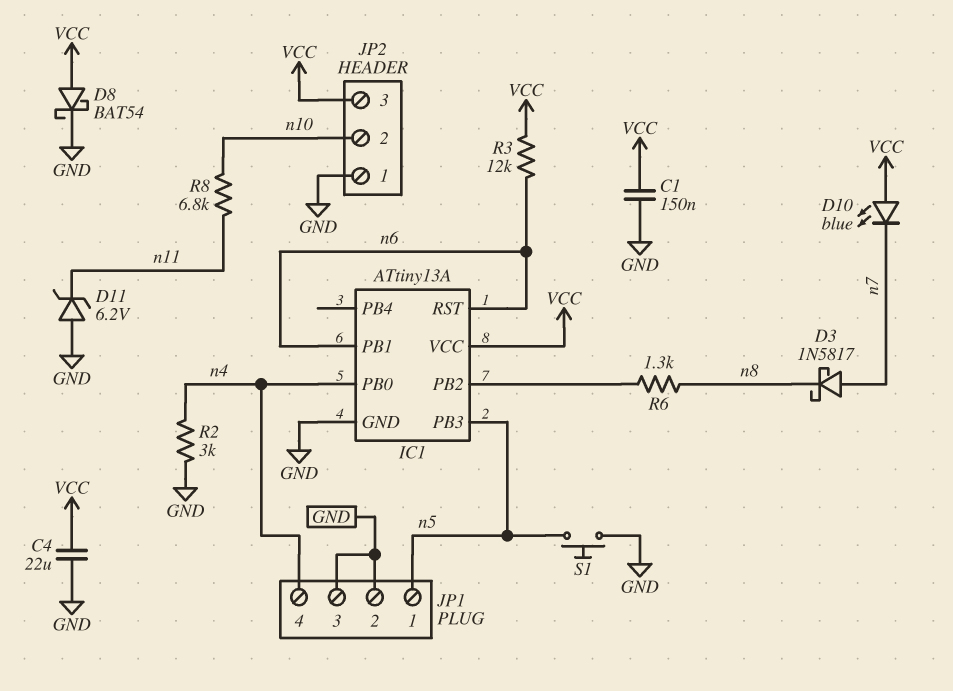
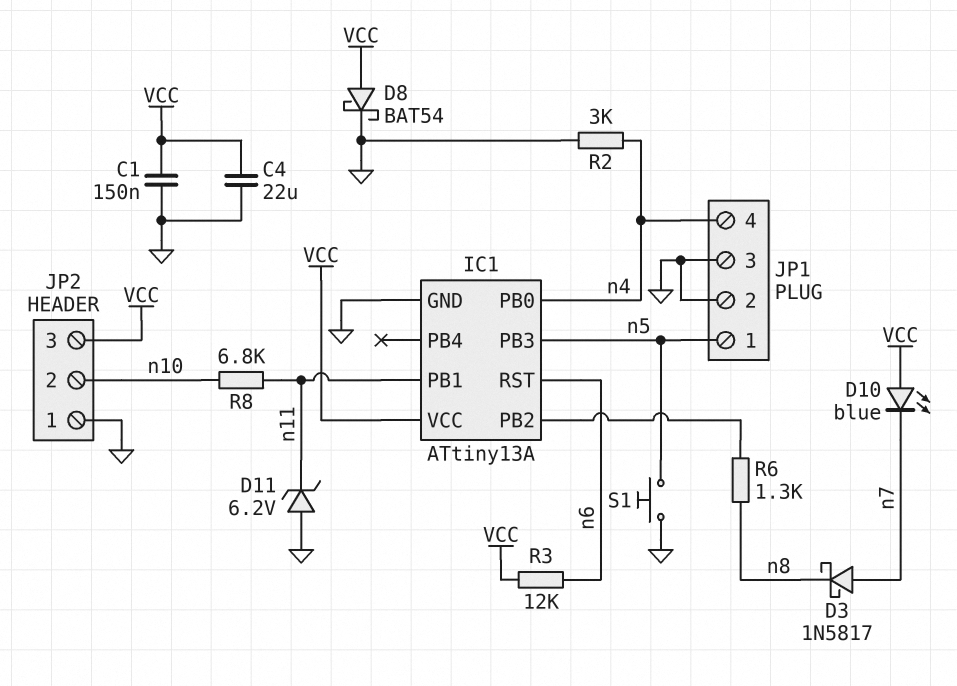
IC1 pin PB1: n6 -> n11

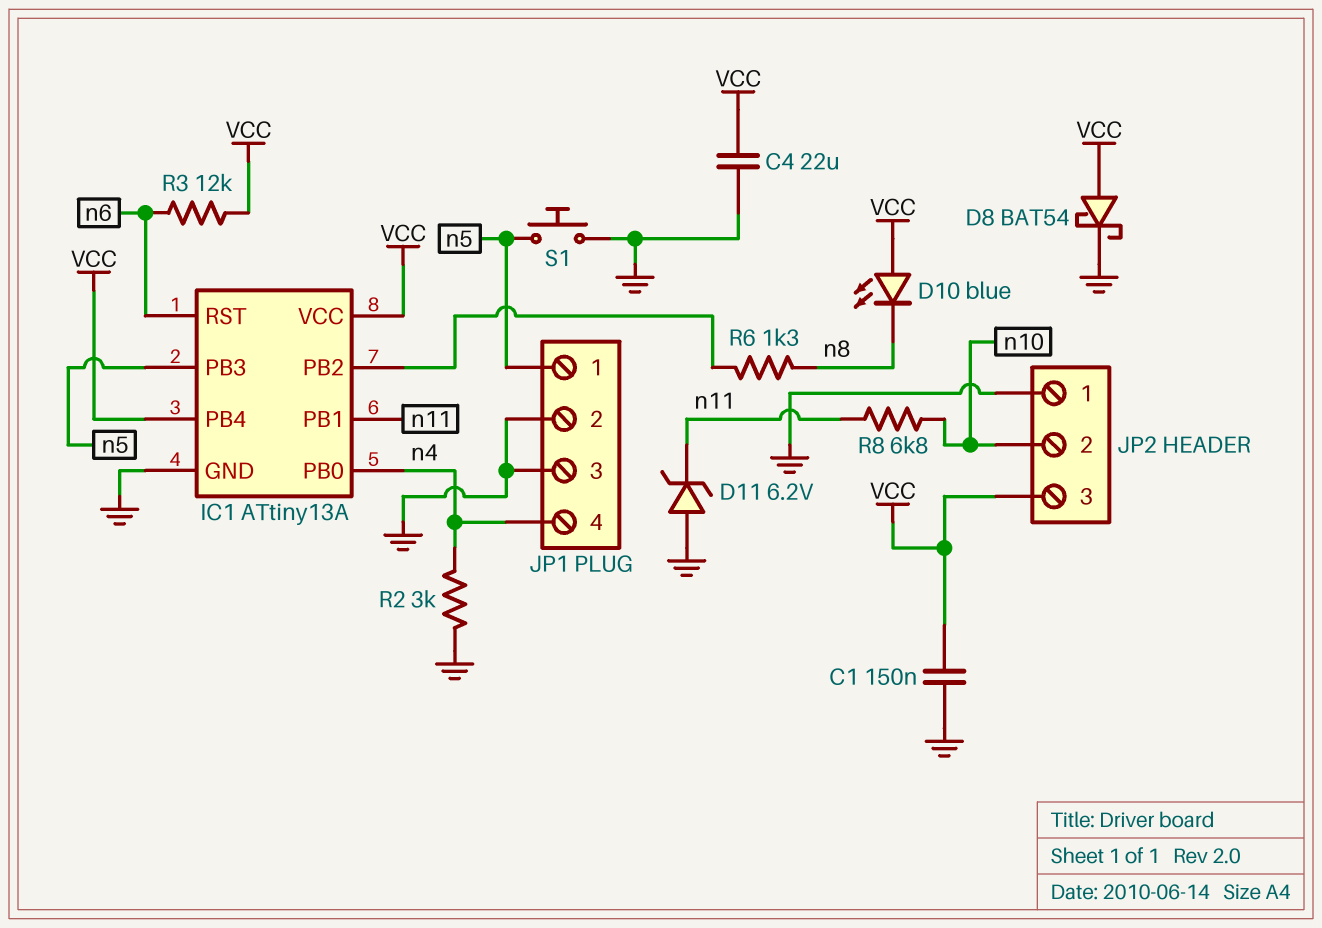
D3: schottky 1N5817 (A n7, K n8) -> none
D10: LED blue (A VCC, K n7) -> LED blue (A VCC, K n8)
IC1 pin PB4: none -> VCC

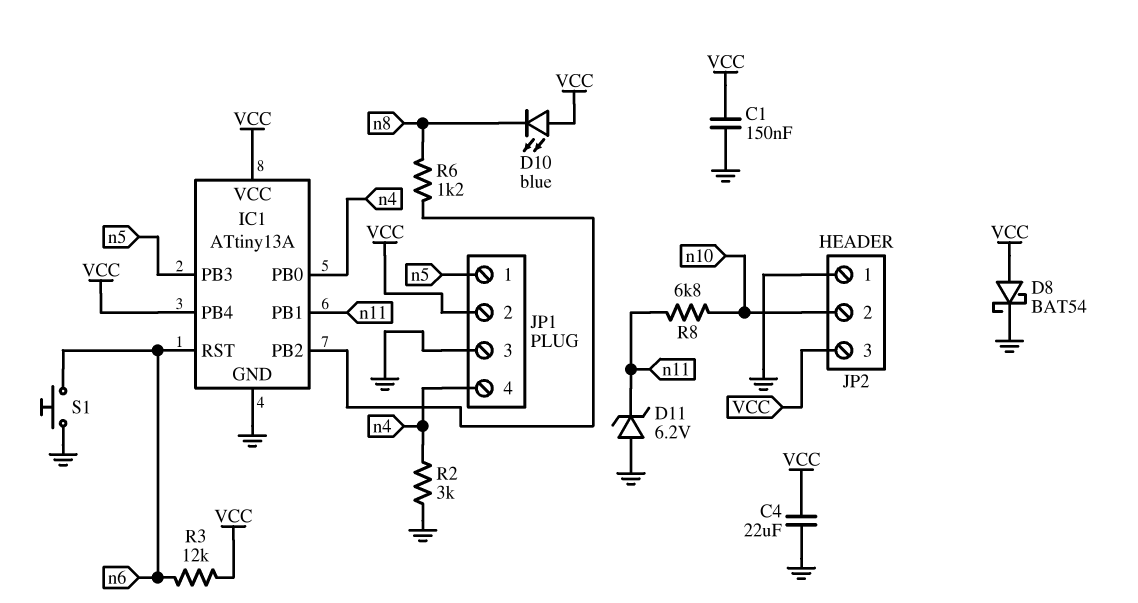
JP1 pin 2: GND -> VCC
R6: 1.3k (IC1/PB2, n8) -> 1.2k (IC1/PB2, n8)
S1: button (GND, n5) -> button (GND, n6)

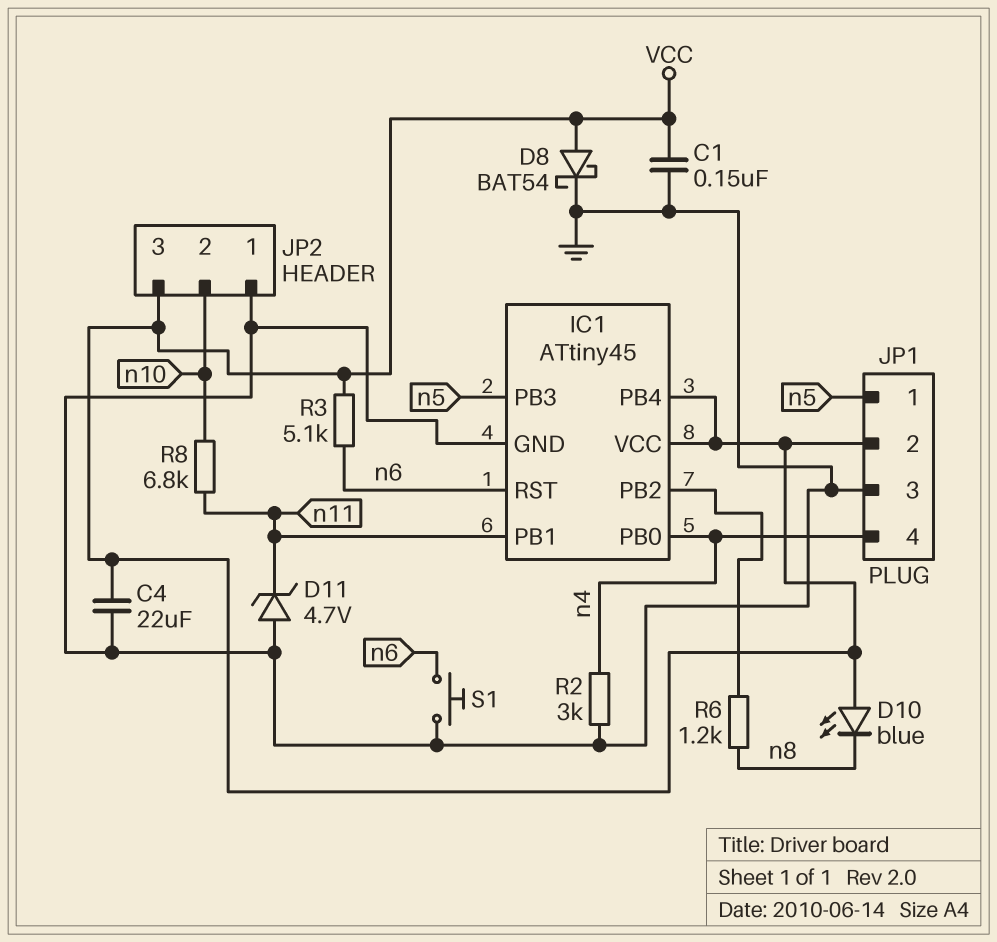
D11: zener 6.2V (A GND, K n11) -> zener 4.7V (A GND, K n11)
IC1: ATtiny13A -> ATtiny45
R3: 12k (VCC, n6) -> 5.1k (VCC, n6)

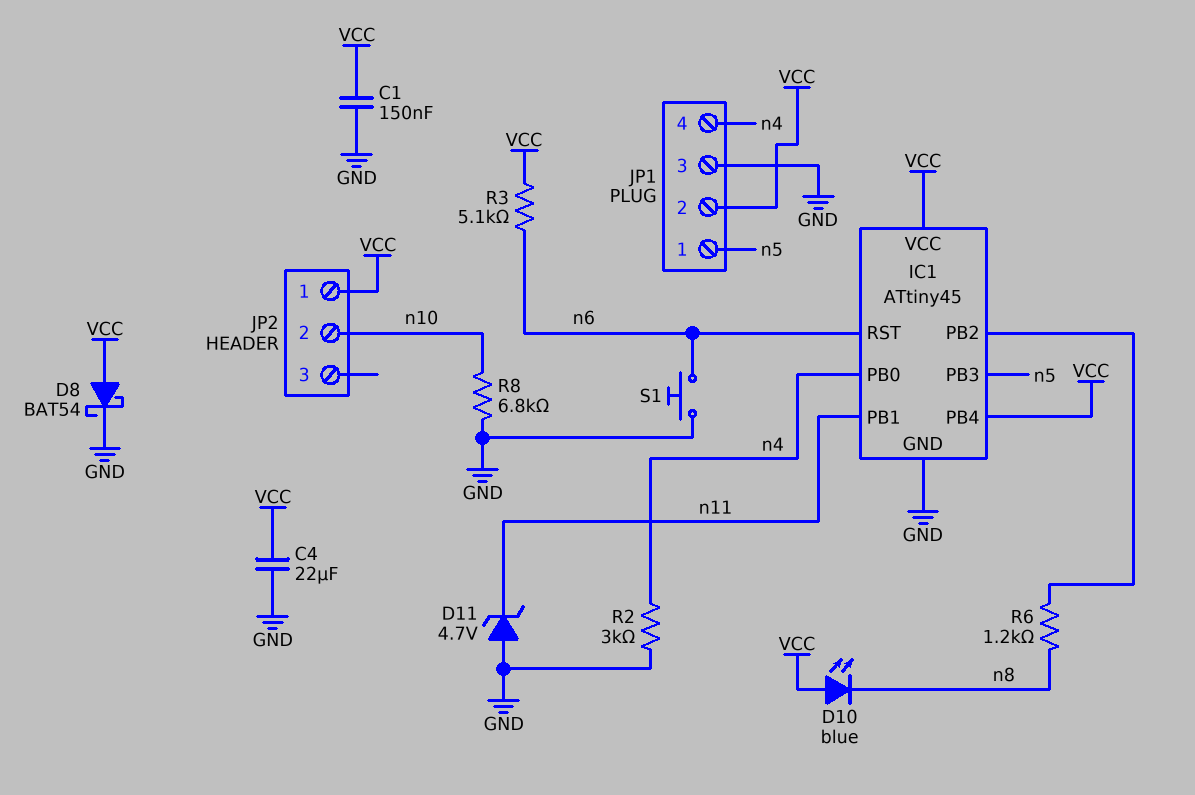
JP2 pin 1: GND -> VCC
JP2 pin 3: VCC -> none
R8: 6.8k (n10, n11) -> 6.8k (GND, n10)

